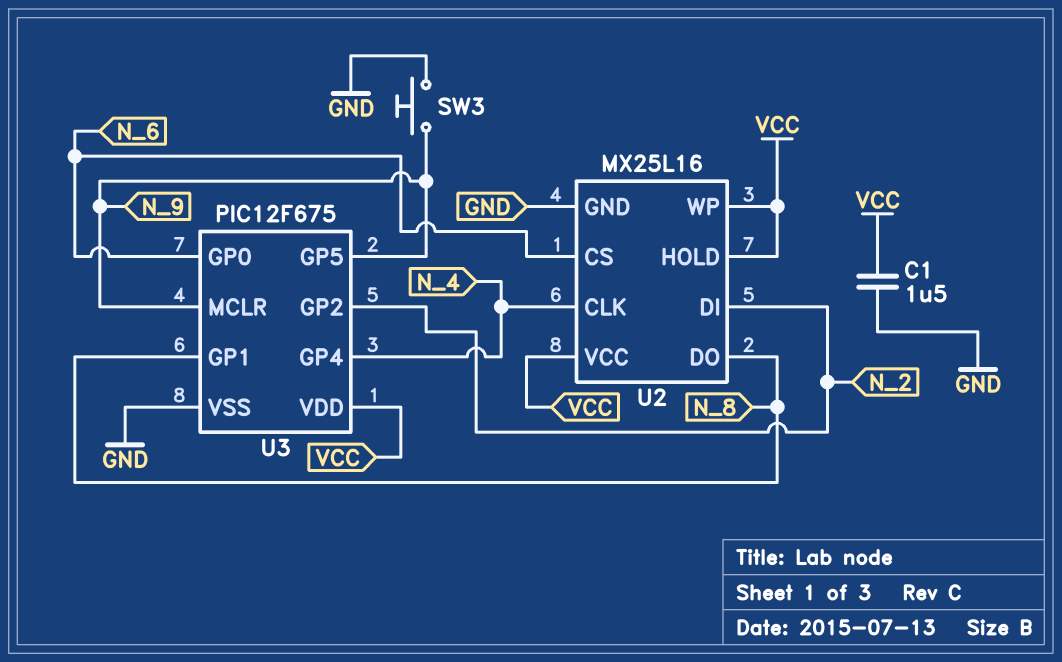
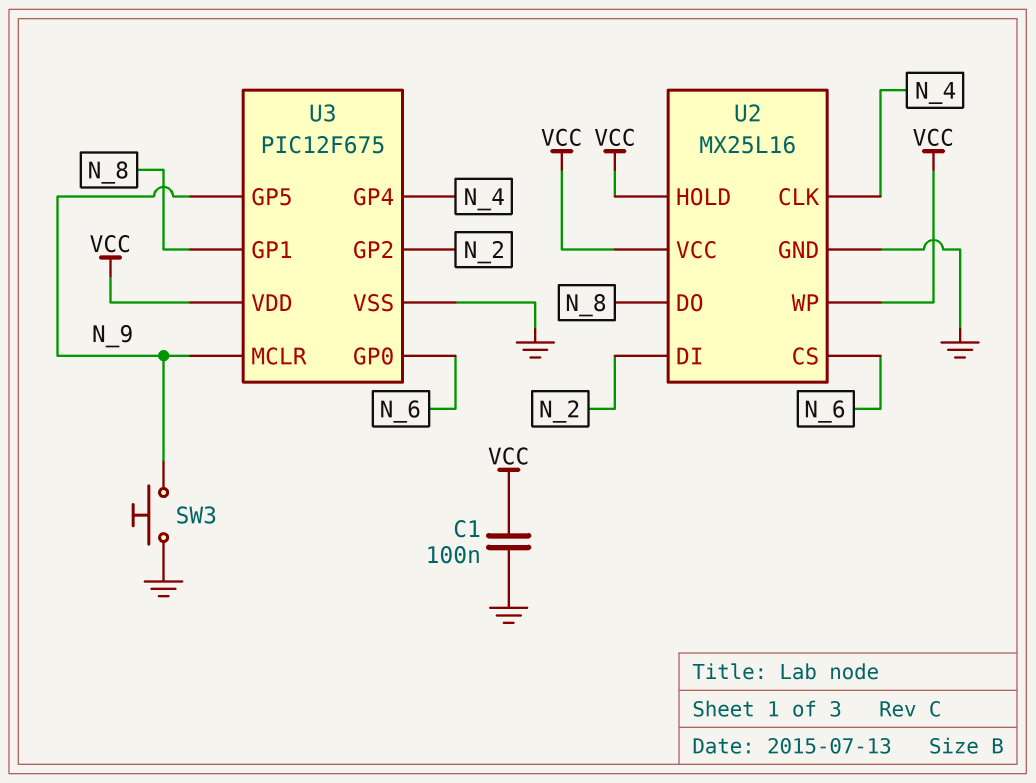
C1: 1.5uF (GND, VCC) -> 100nF (GND, VCC)

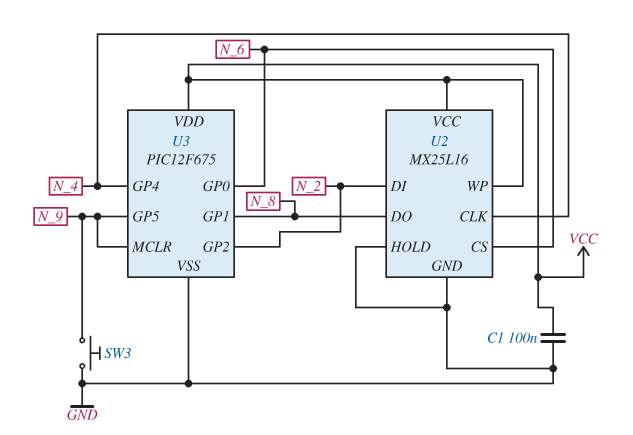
U2 pin HOLD: VCC -> GND

